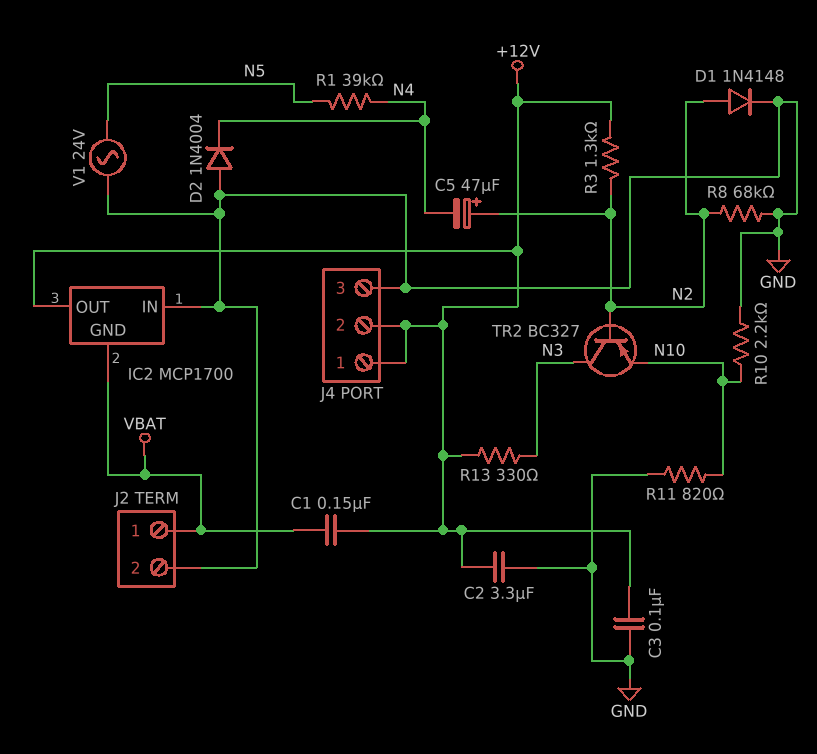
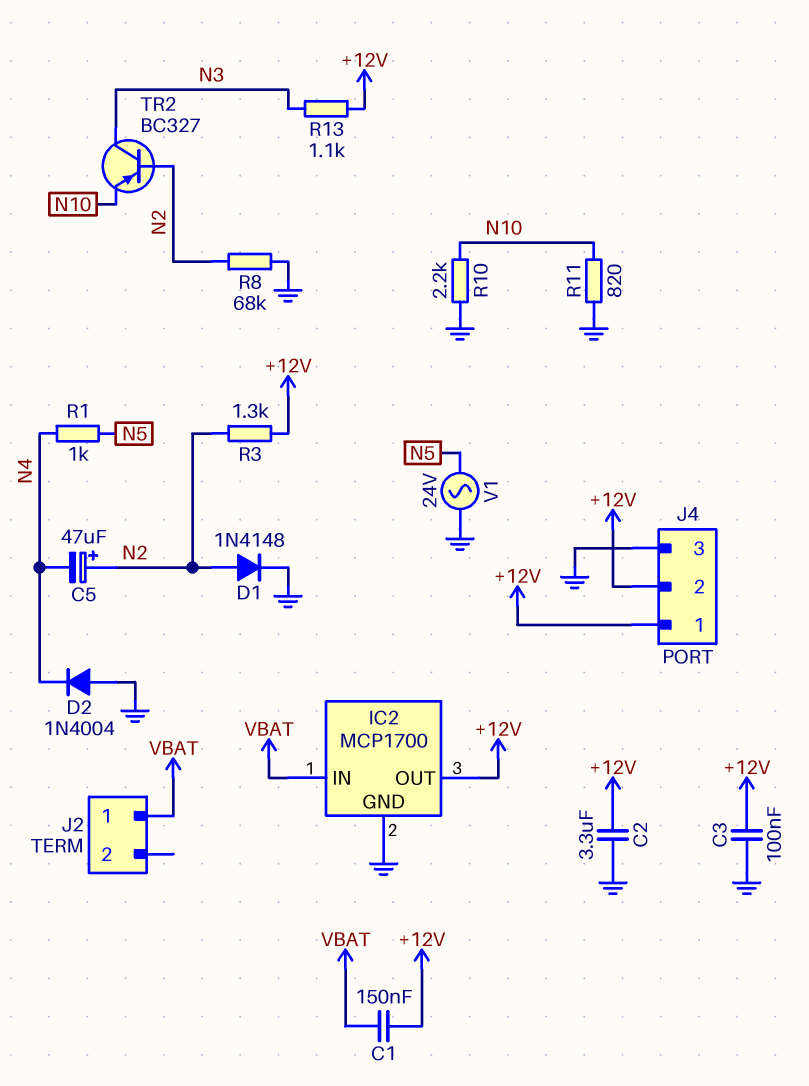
IC2 pin GND: VBAT -> GND
IC2 pin IN: GND -> VBAT
J2 pin 2: GND -> none
R1: 39k (N4, N5) -> 1k (N4, N5)
R13: 330 (+12V, N3) -> 1.1k (+12V, N3)

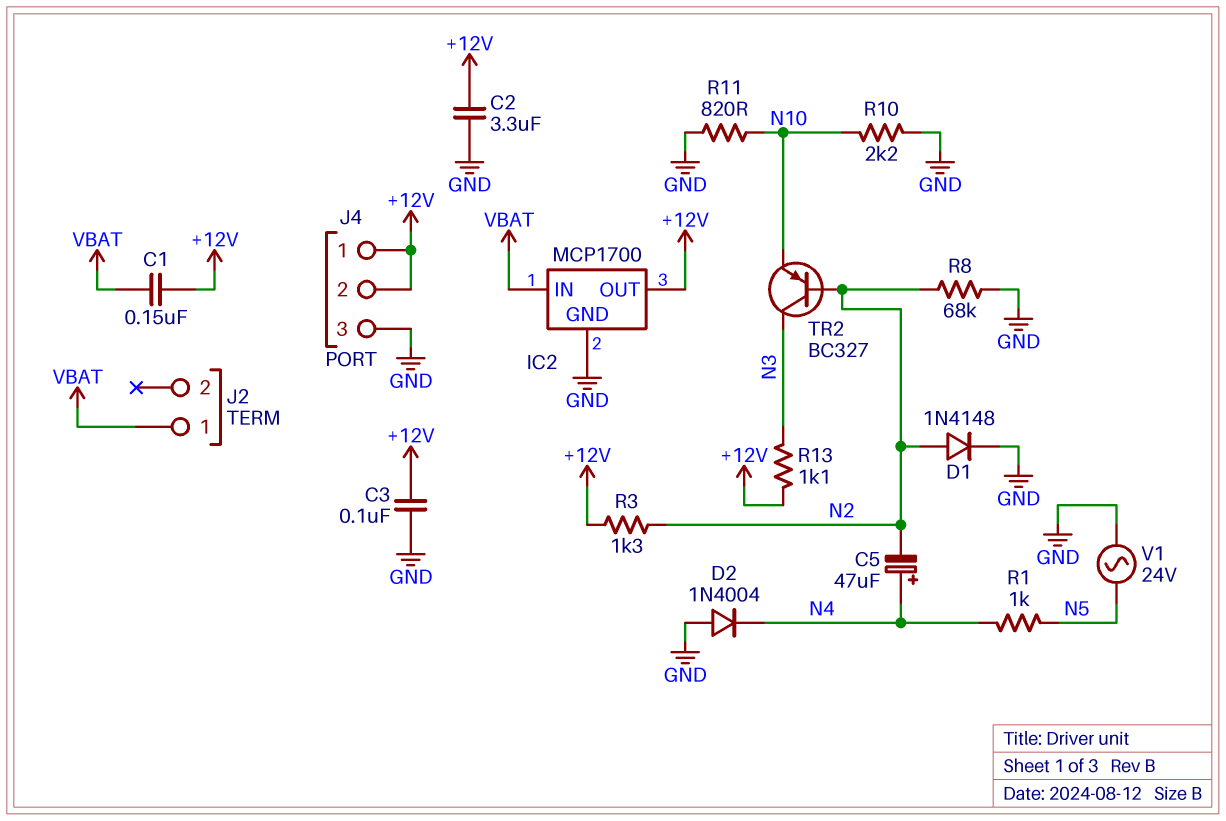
C5: 47uF (plus N2, minus N4) -> 47uF (plus N4, minus N2)

